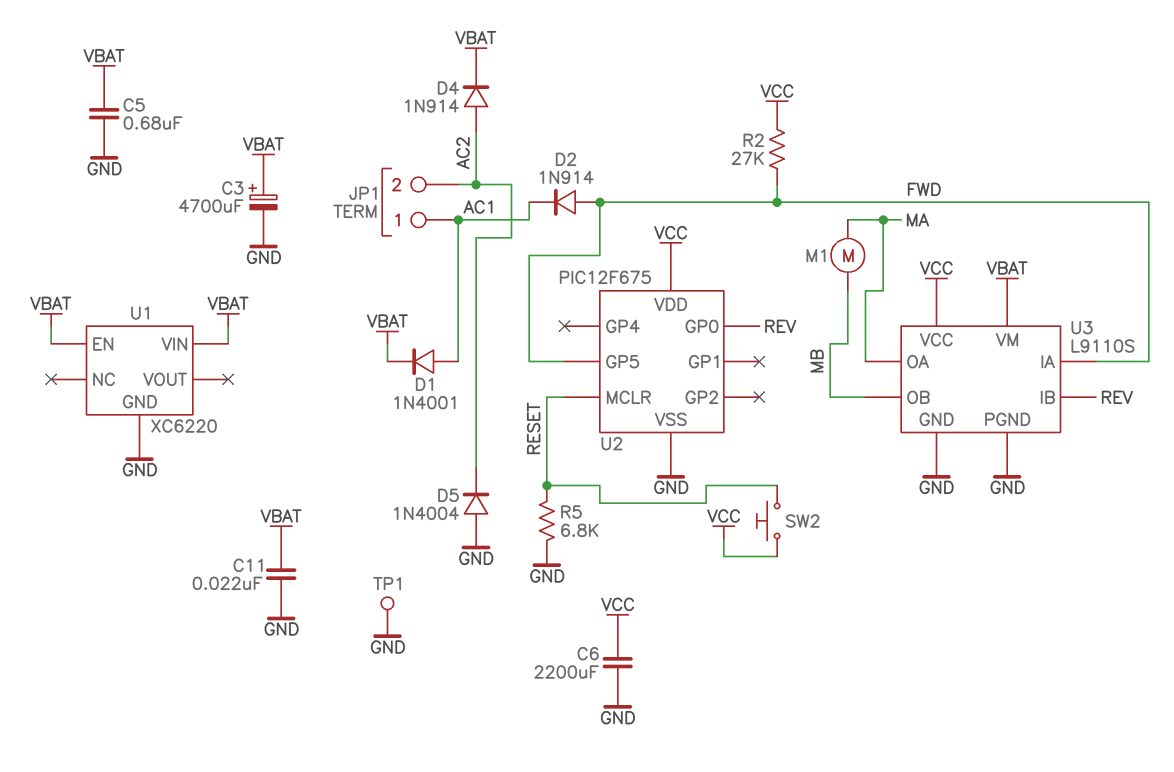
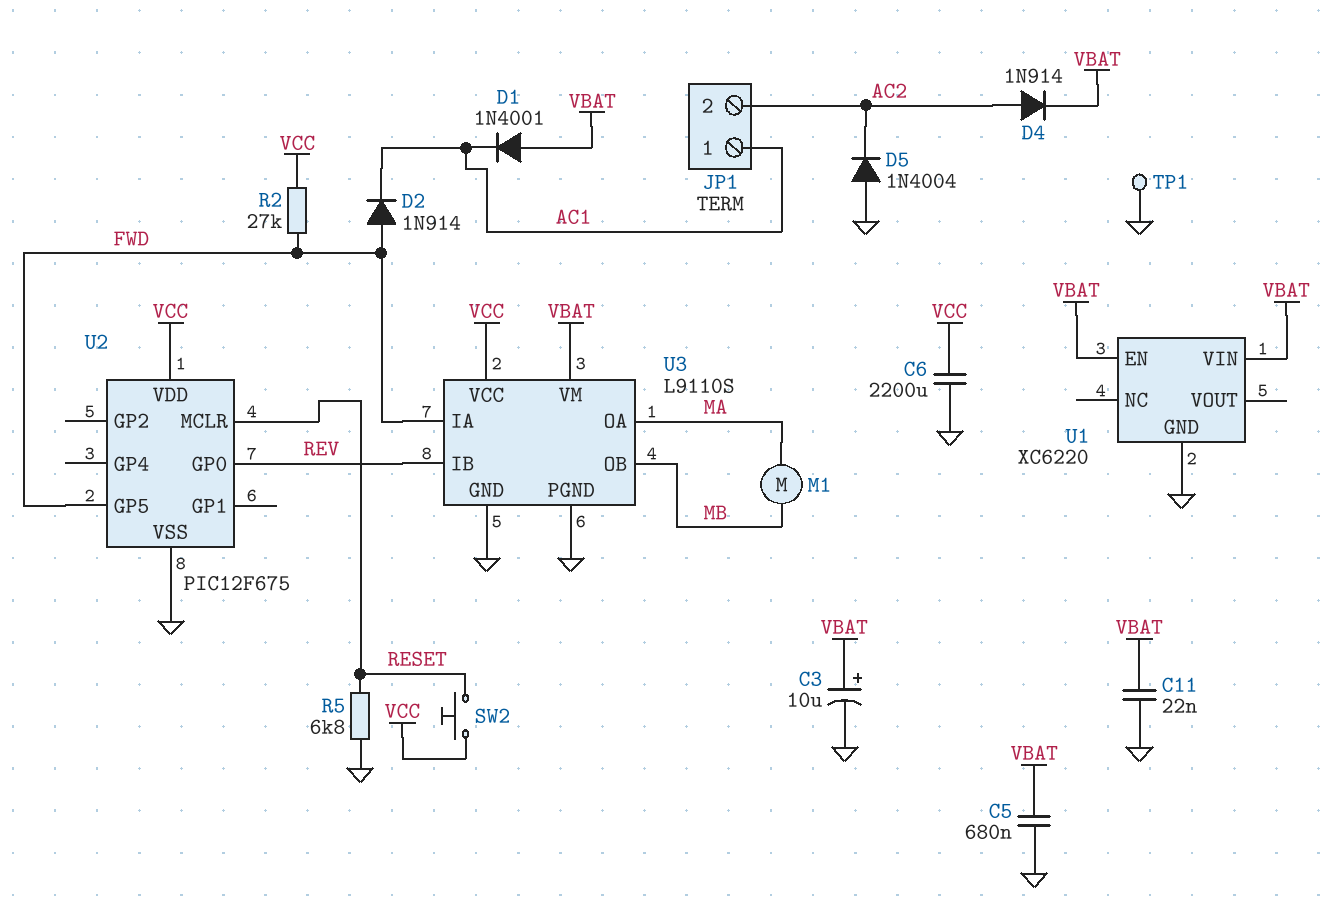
C3: 4700uF (plus VBAT, minus GND) -> 10uF (plus VBAT, minus GND)
D1: diode 1N4001 (A AC1, K VBAT) -> diode 1N4001 (A VBAT, K AC1)

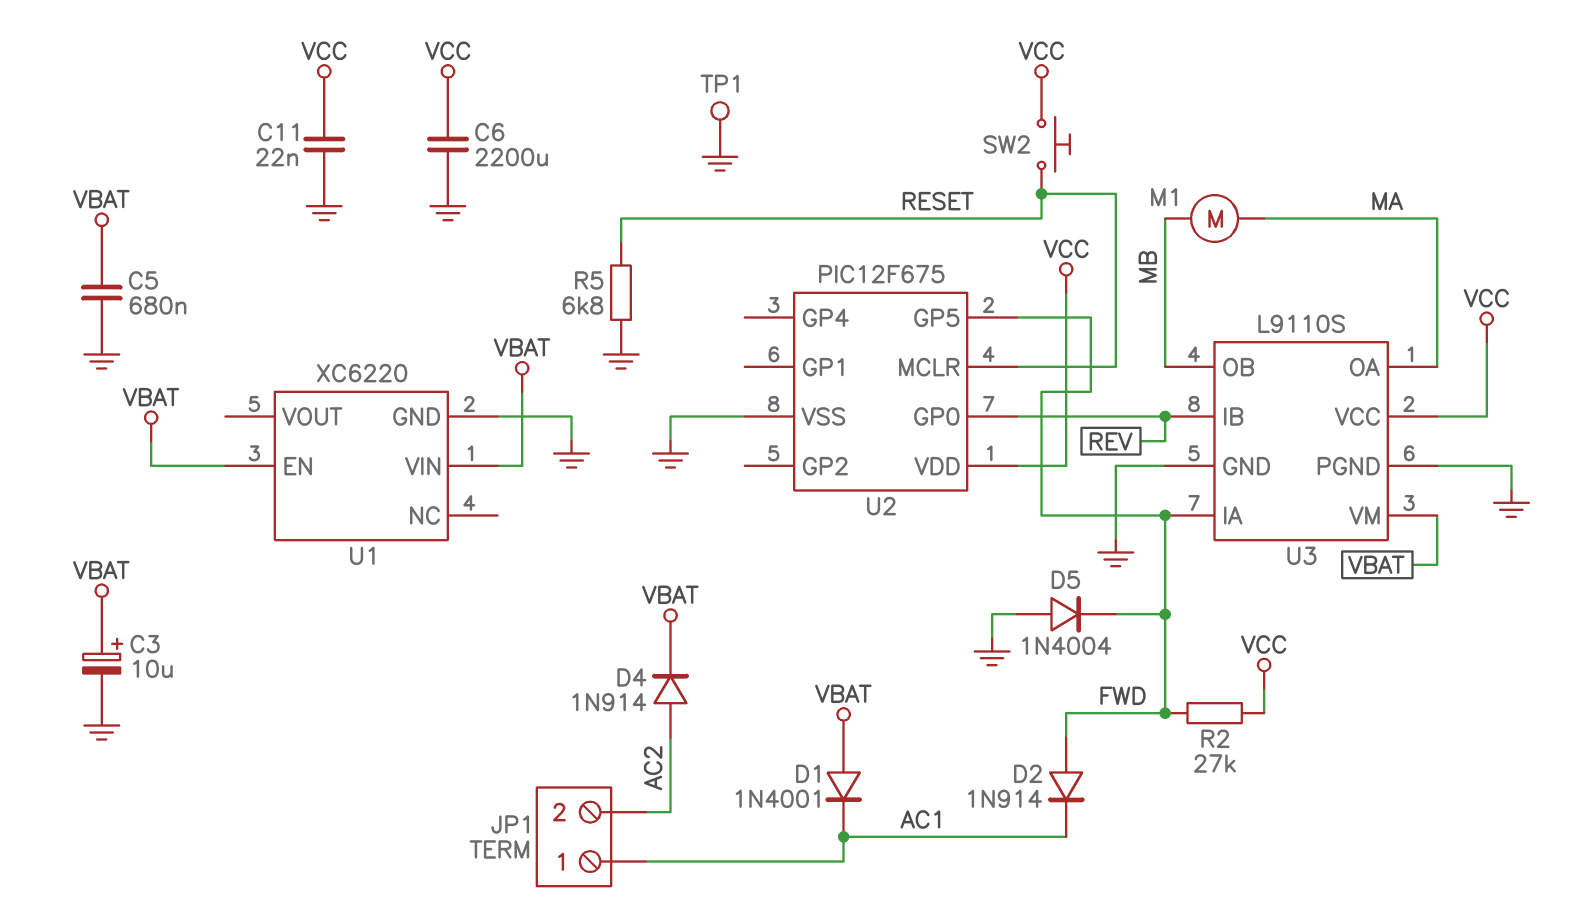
C11: 22nF (GND, VBAT) -> 22nF (GND, VCC)
D5: diode 1N4004 (A GND, K AC2) -> diode 1N4004 (A GND, K FWD)

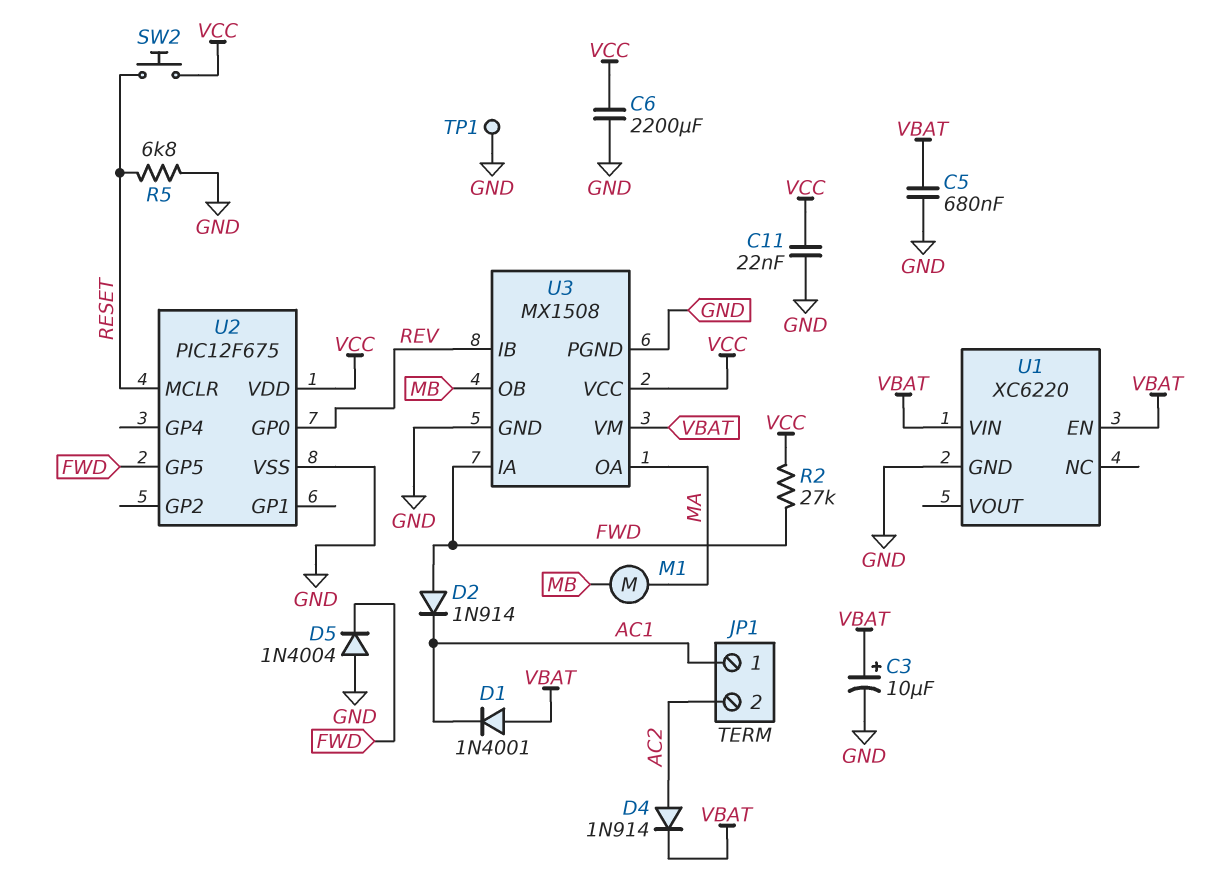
U3: L9110S -> MX1508

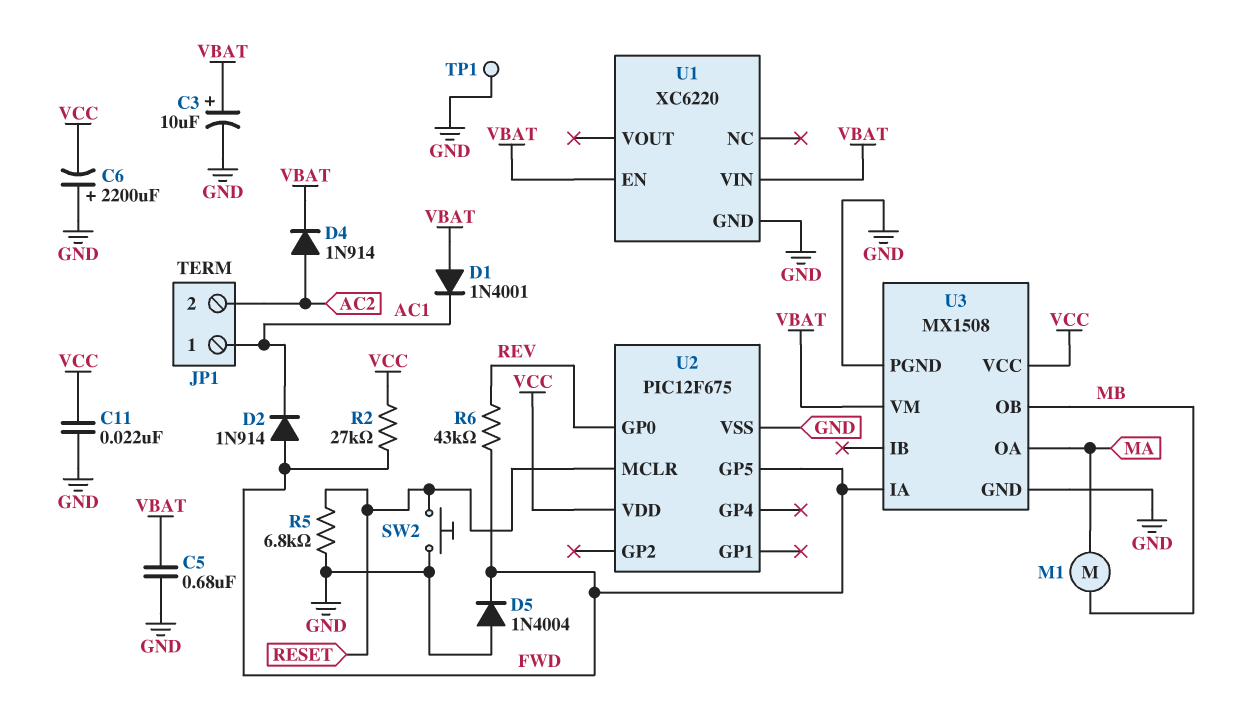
C6: 2200uF (GND, VCC) -> 2200uF (plus GND, minus VCC)
R6: none -> 43k (FWD, REV)
SW2: button (RESET, VCC) -> button (GND, RESET)
U3 pin IB: REV -> none

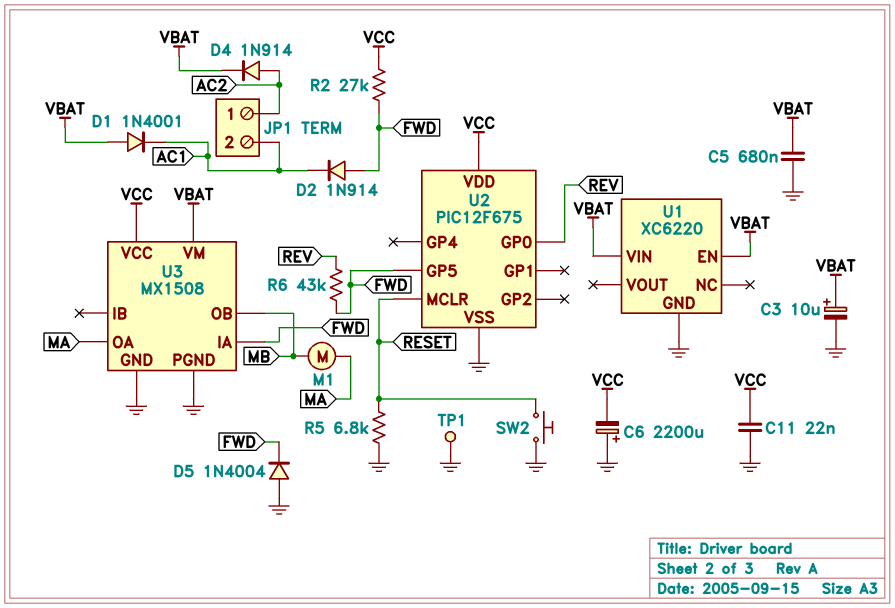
JP1 pin 1: AC1 -> AC2
JP1 pin 2: AC2 -> AC1

